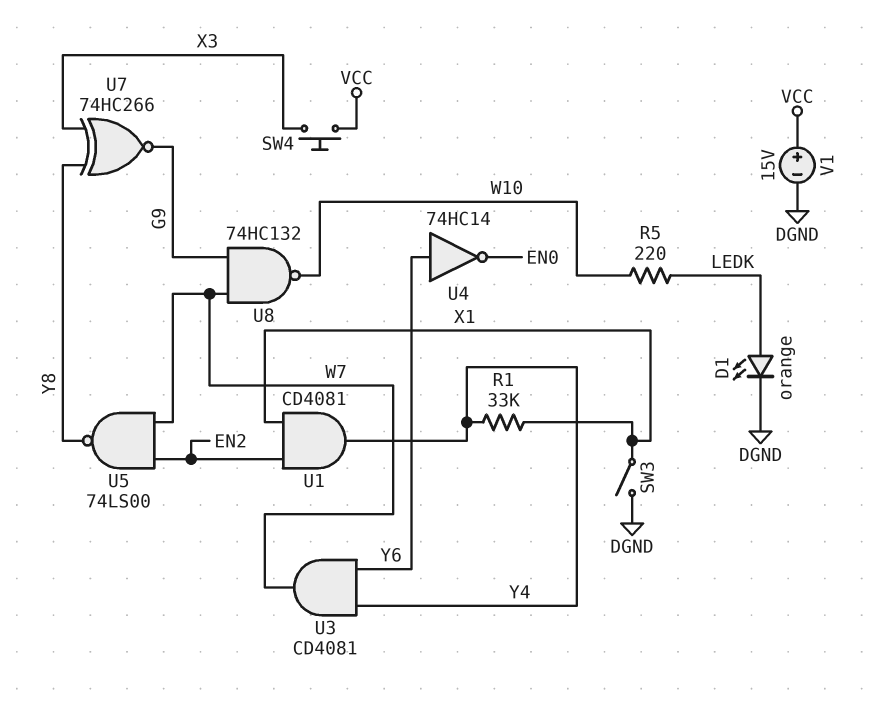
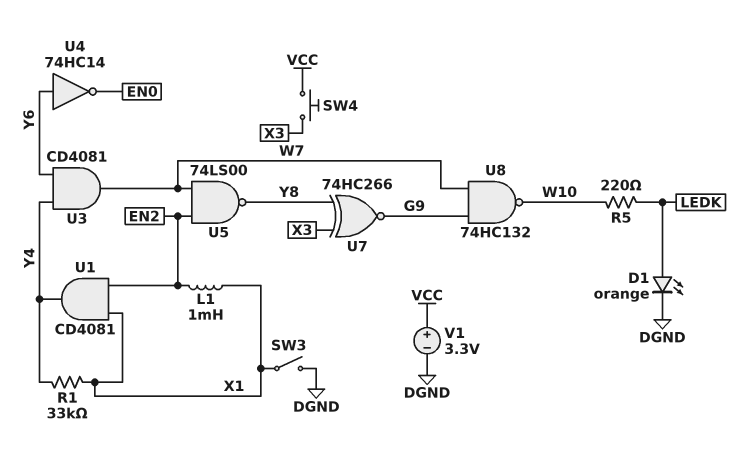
L1: none -> 1mH (EN2, X1)
V1: 15V (plus VCC, minus DGND) -> 3.3V (plus VCC, minus DGND)

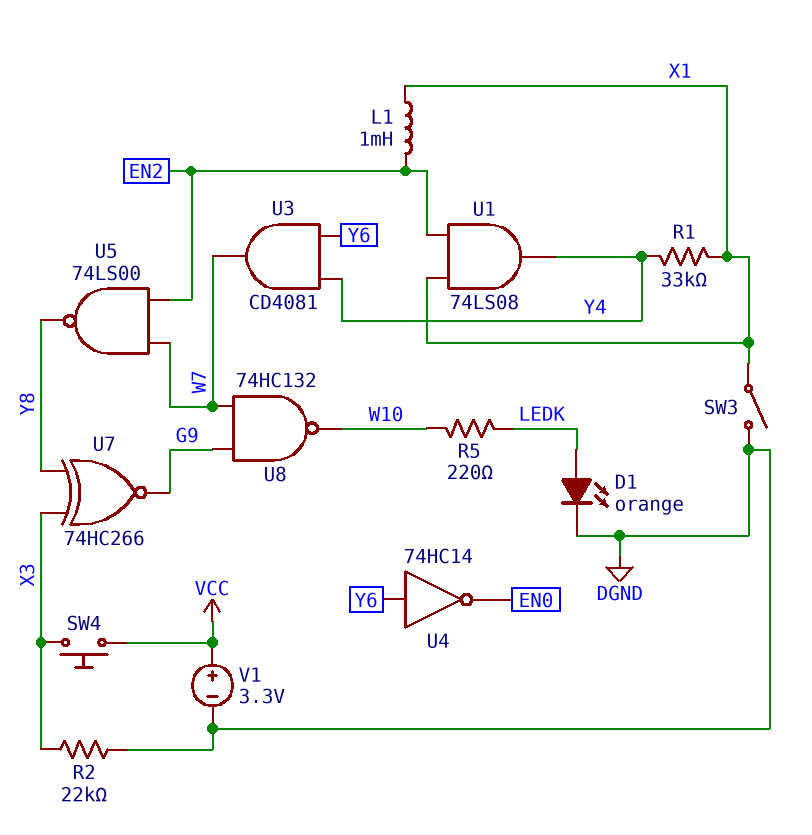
R2: none -> 22k (DGND, X3)
U1: AND CD4081 (in EN2, in X1, out Y4) -> AND 74LS08 (in EN2, in X1, out Y4)

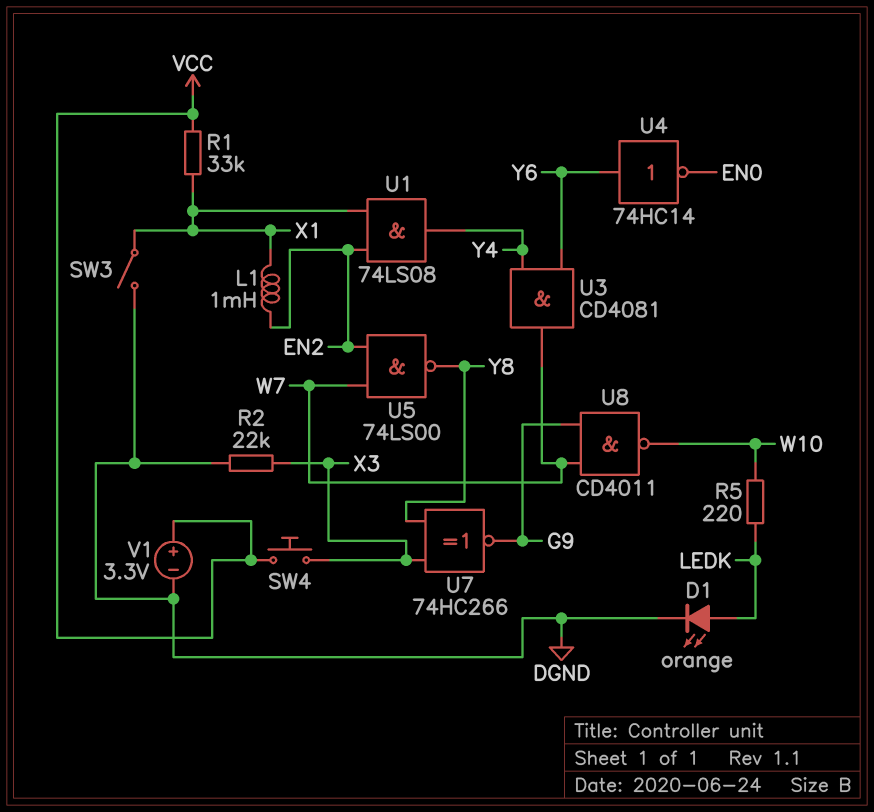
R1: 33k (X1, Y4) -> 33k (VCC, X1)
U8: NAND 74HC132 (in G9, in W7, out W10) -> NAND CD4011 (in G9, in W7, out W10)

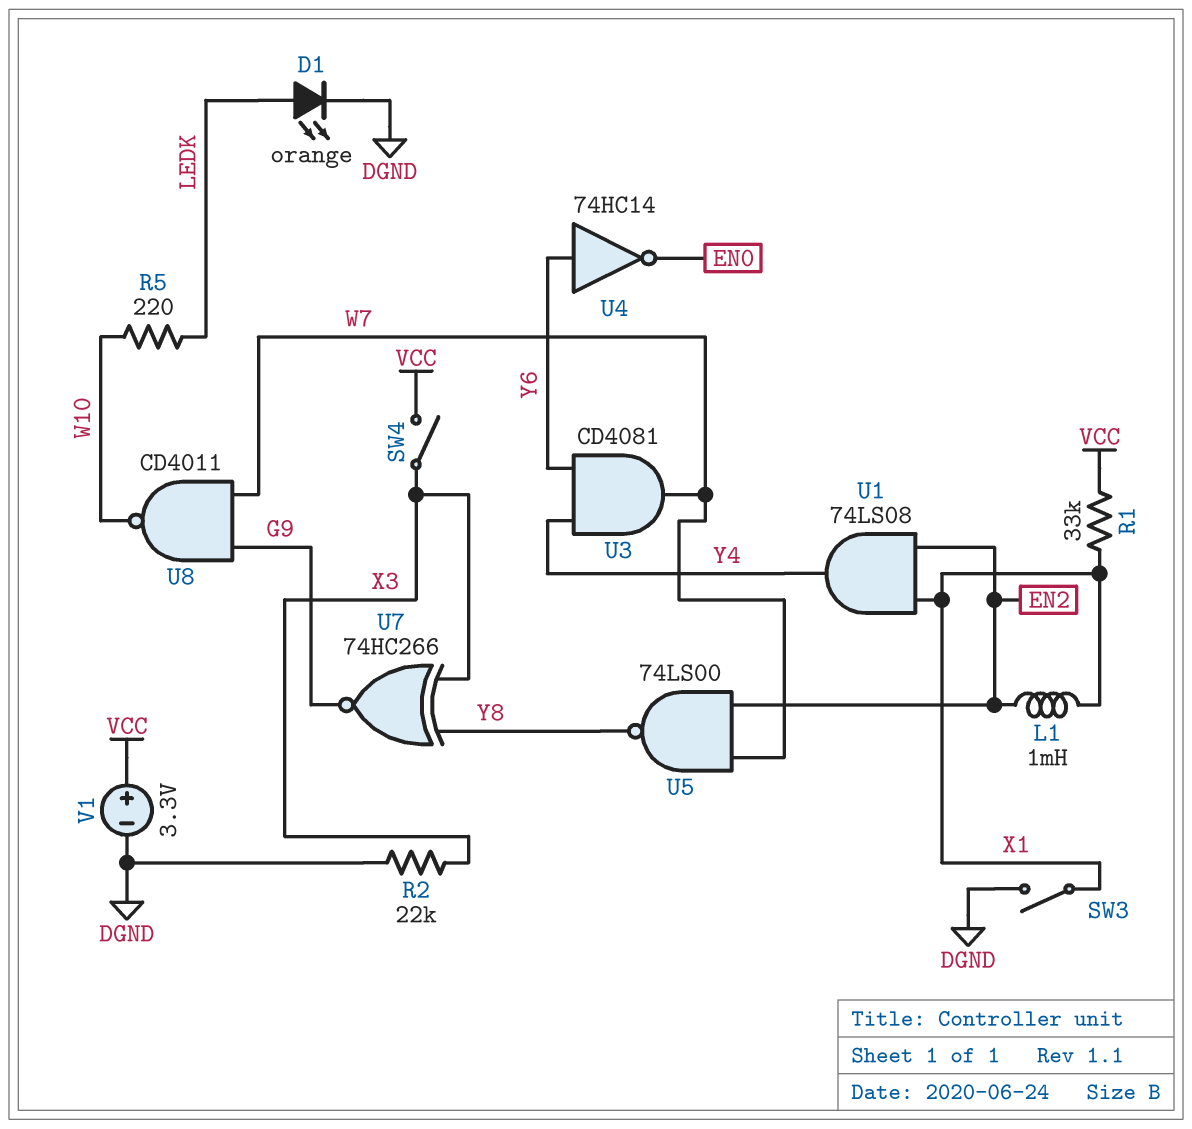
SW4: button (VCC, X3) -> switch (VCC, X3)

